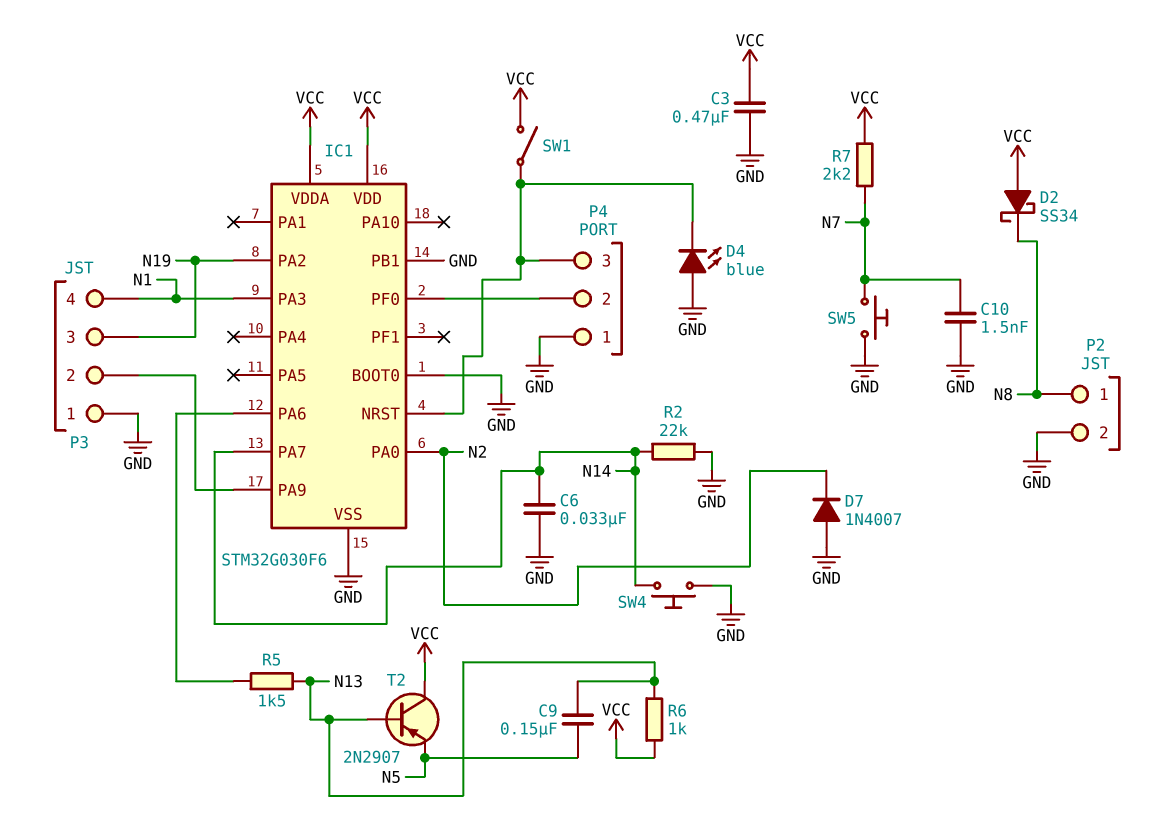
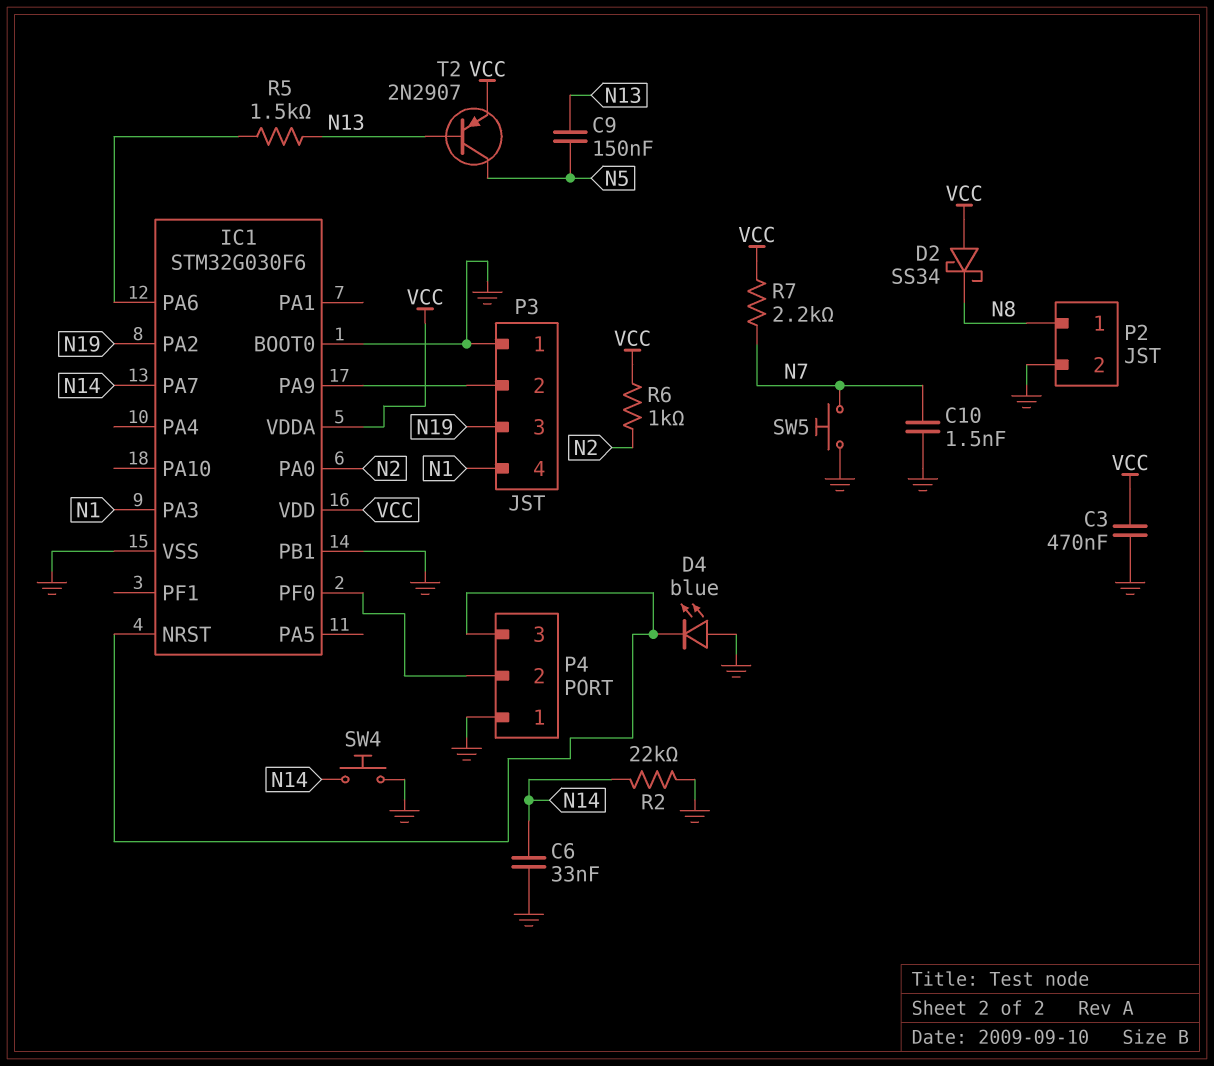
D7: diode 1N4007 (A GND, K N2) -> none
R6: 1k (N13, VCC) -> 1k (N2, VCC)
SW1: switch (IC1/NRST, VCC) -> none
T2: PNP 2N2907 (B N13, C VCC, E N5) -> PNP 2N2907 (B N13, C N5, E VCC)

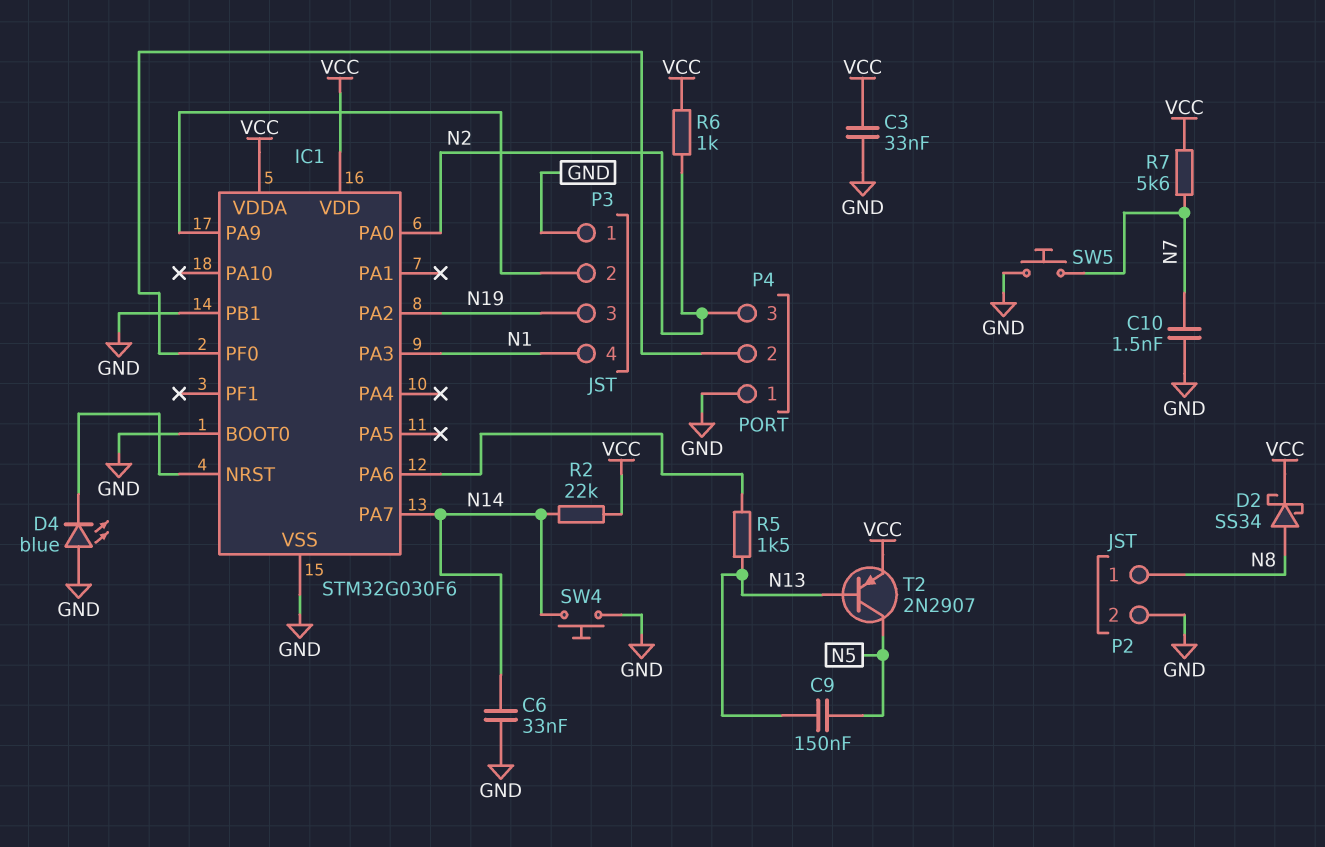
C3: 470nF (GND, VCC) -> 33nF (GND, VCC)
D2: schottky SS34 (A VCC, K N8) -> schottky SS34 (A N8, K VCC)
P4 pin 3: IC1/NRST -> N2
R2: 22k (GND, N14) -> 22k (N14, VCC)
R7: 2.2k (N7, VCC) -> 5.6k (N7, VCC)

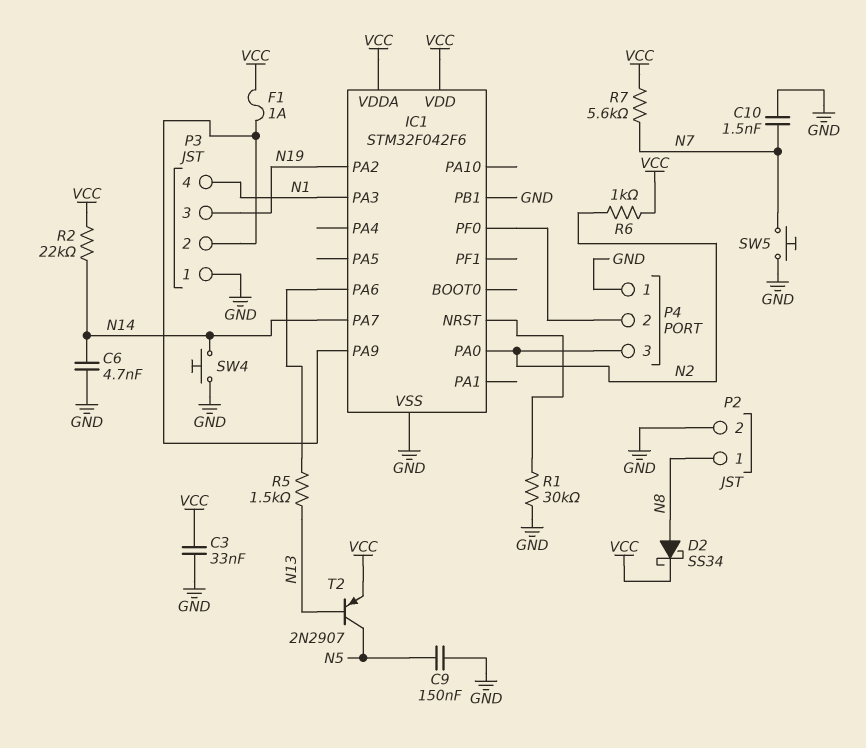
C6: 33nF (GND, N14) -> 4.7nF (GND, N14)
C9: 150nF (N5, N13) -> 150nF (GND, N5)
D4: LED blue (A GND, K IC1/NRST) -> none
F1: none -> 1A (IC1/PA9, VCC)
IC1: STM32G030F6 -> STM32F042F6
IC1 pin BOOT0: GND -> none
R1: none -> 30k (GND, IC1/NRST)

